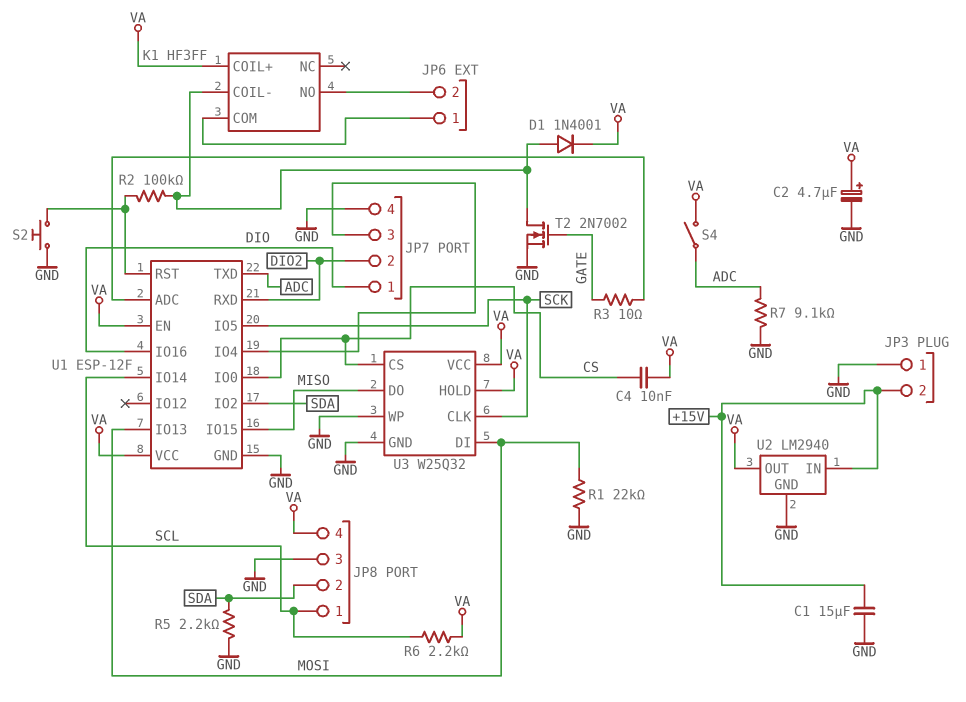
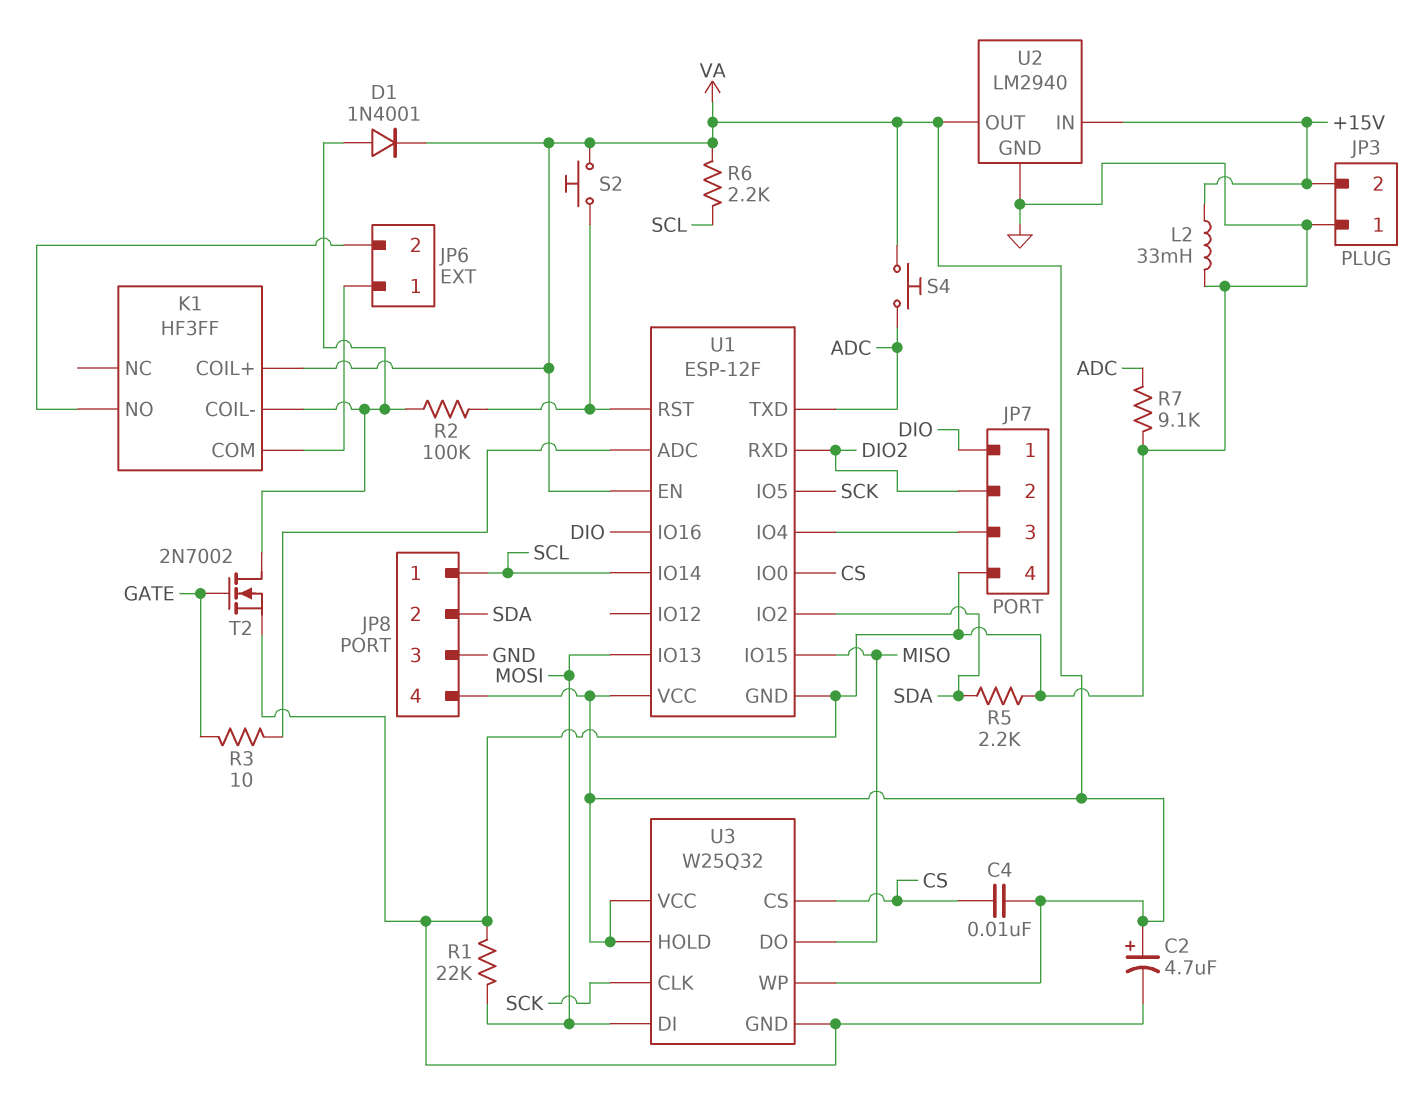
C1: 15uF (+15V, GND) -> none
L2: none -> 33mH (+15V, GND)
S2: button (GND, U1/RST) -> button (U1/RST, VA)
S4: switch (ADC, VA) -> button (ADC, VA)
U3 pin WP: GND -> VA

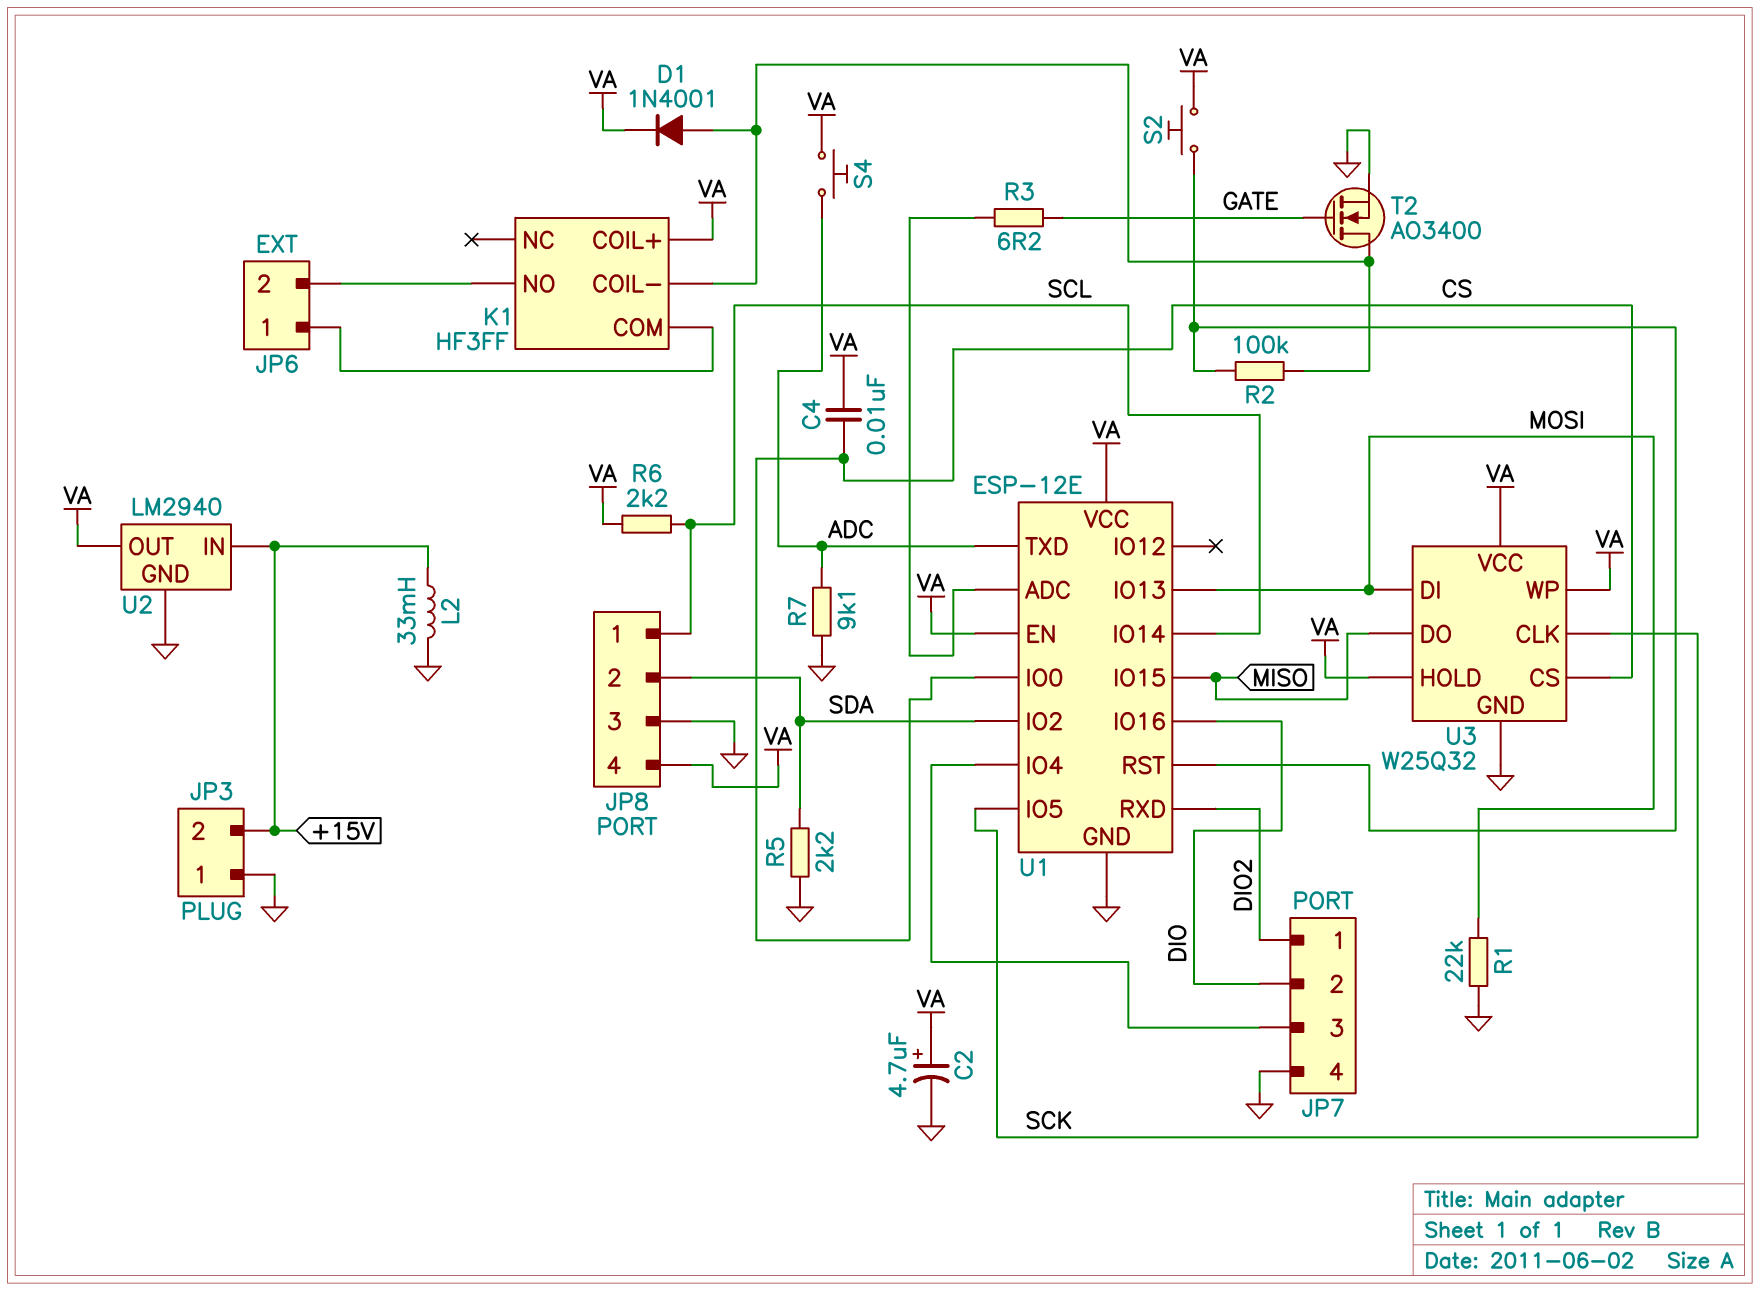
JP7 pin 1: DIO -> DIO2
JP7 pin 2: DIO2 -> DIO
R3: 10 (GATE, U1/ADC) -> 6.2 (GATE, U1/ADC)
T2: NMOS 2N7002 (G GATE, D K1/COIL-, S GND) -> NMOS AO3400 (G GATE, D K1/COIL-, S GND)
U1: ESP-12F -> ESP-12E

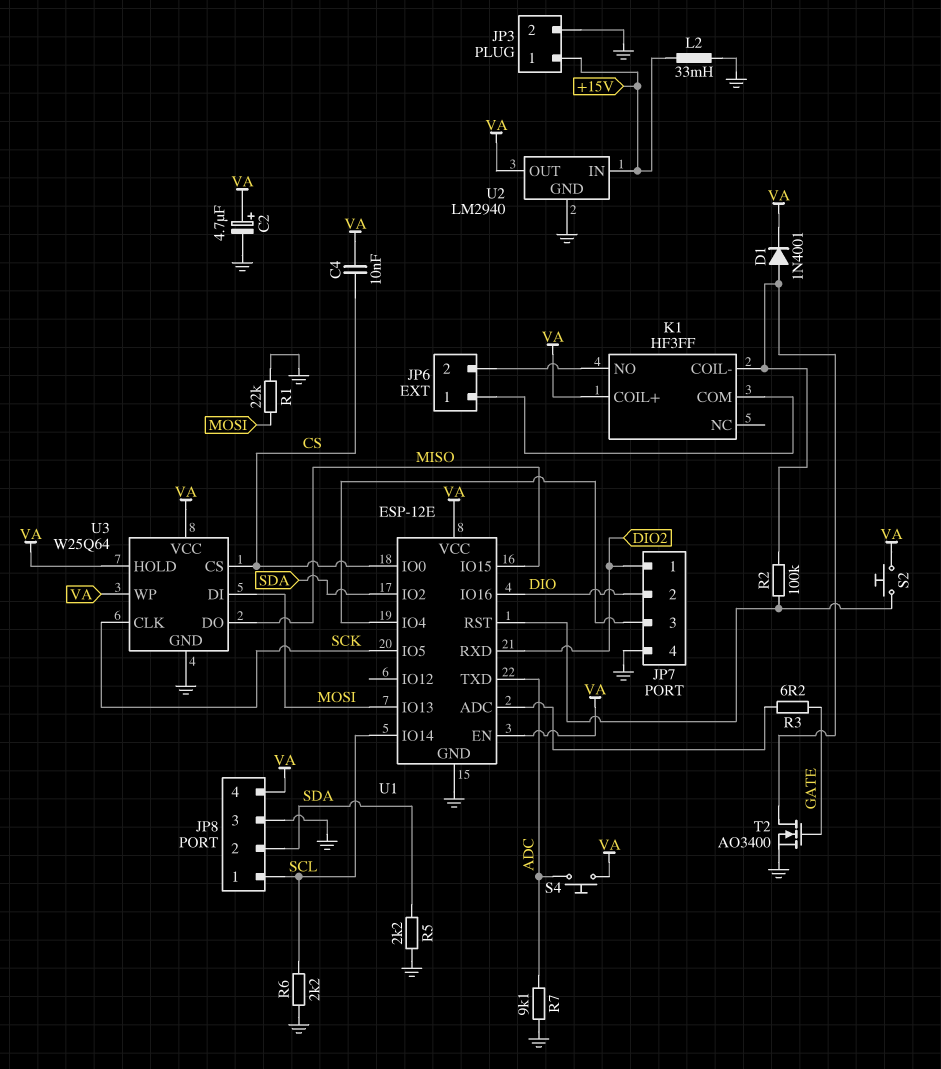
JP3 pin 1: GND -> +15V
JP3 pin 2: +15V -> GND
R6: 2.2k (SCL, VA) -> 2.2k (GND, SCL)
U3: W25Q32 -> W25Q64

